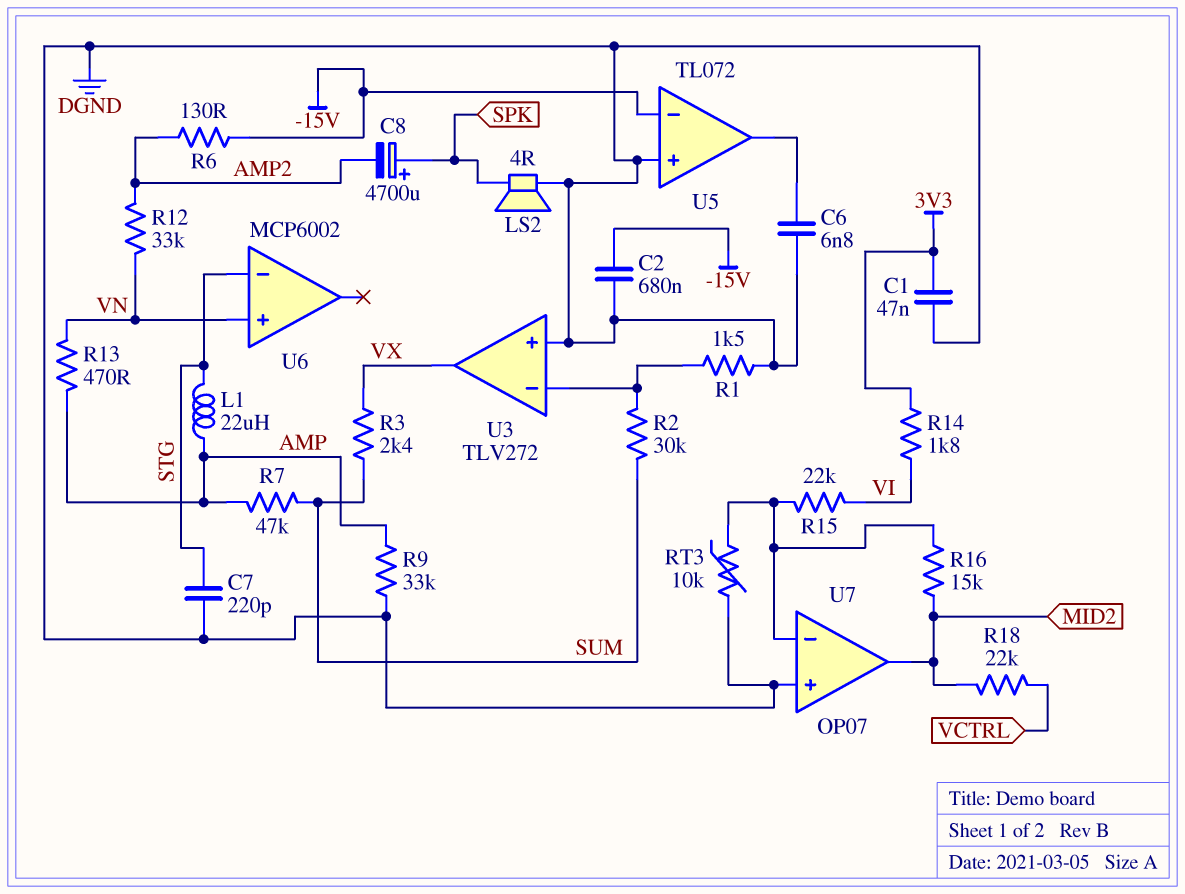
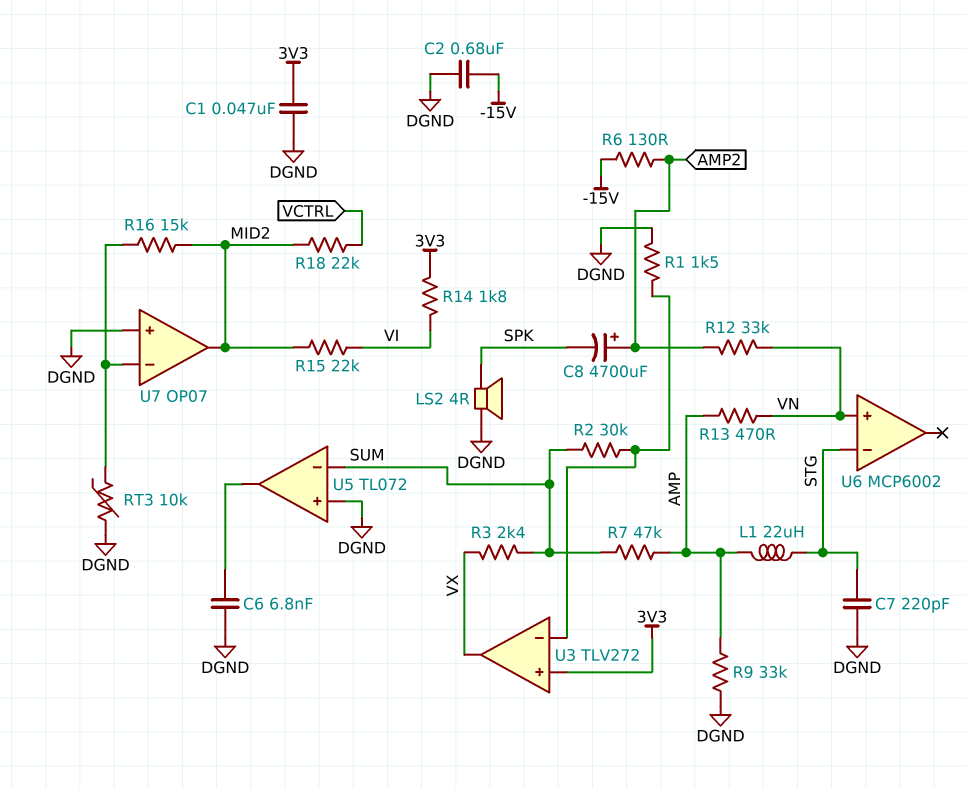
C8: 4700uF (plus SPK, minus AMP2) -> 4700uF (plus AMP2, minus SPK)
R15: 22k (U7/in-, VI) -> 22k (MID2, VI)
U3 pin in+: DGND -> 3V3
U5 pin in-: -15V -> SUM

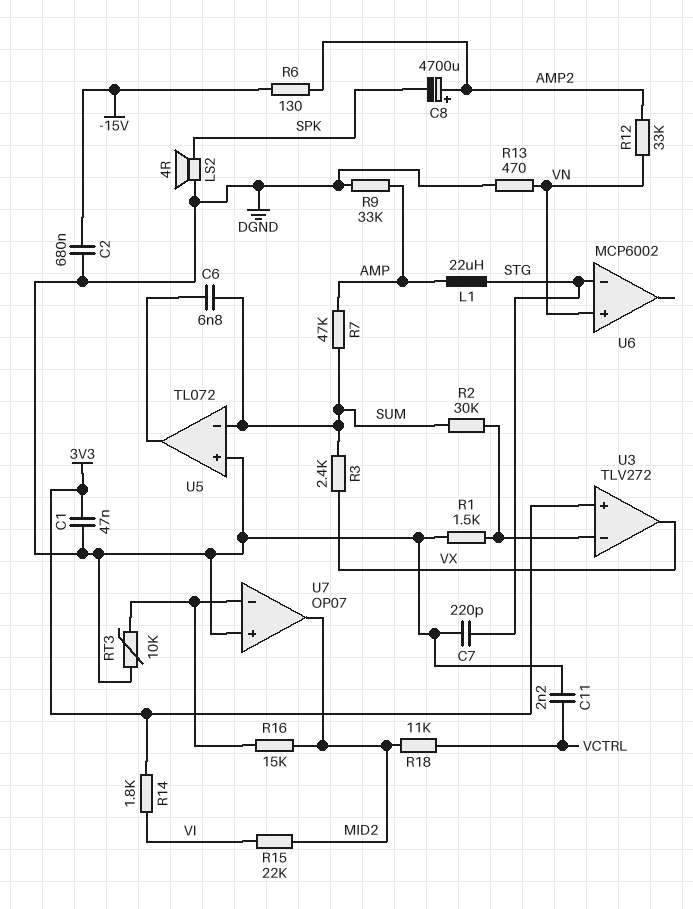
C6: 6.8nF (DGND, U5/out) -> 6.8nF (SUM, U5/out)
C11: none -> 2.2nF (DGND, VCTRL)
R13: 470 (AMP, VN) -> 470 (DGND, VN)
R18: 22k (MID2, VCTRL) -> 11k (MID2, VCTRL)

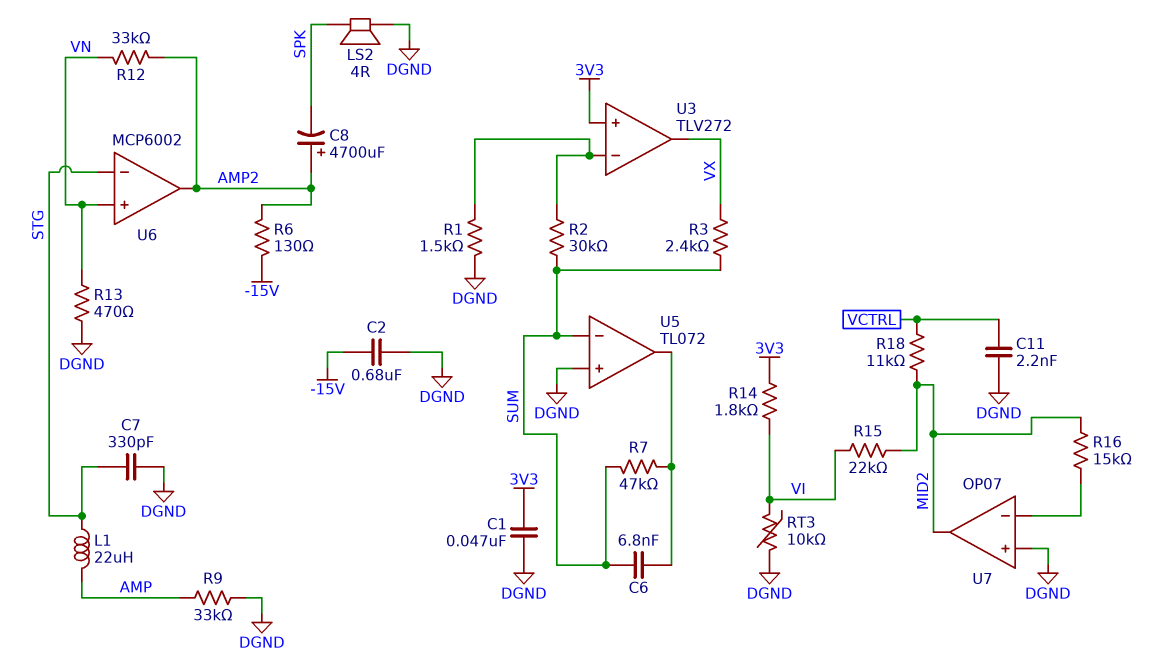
C7: 220pF (DGND, STG) -> 330pF (DGND, STG)
R7: 47k (AMP, SUM) -> 47k (SUM, U5/out)
RT3: 10k (DGND, U7/in-) -> 10k (DGND, VI)
U6 pin out: none -> AMP2

